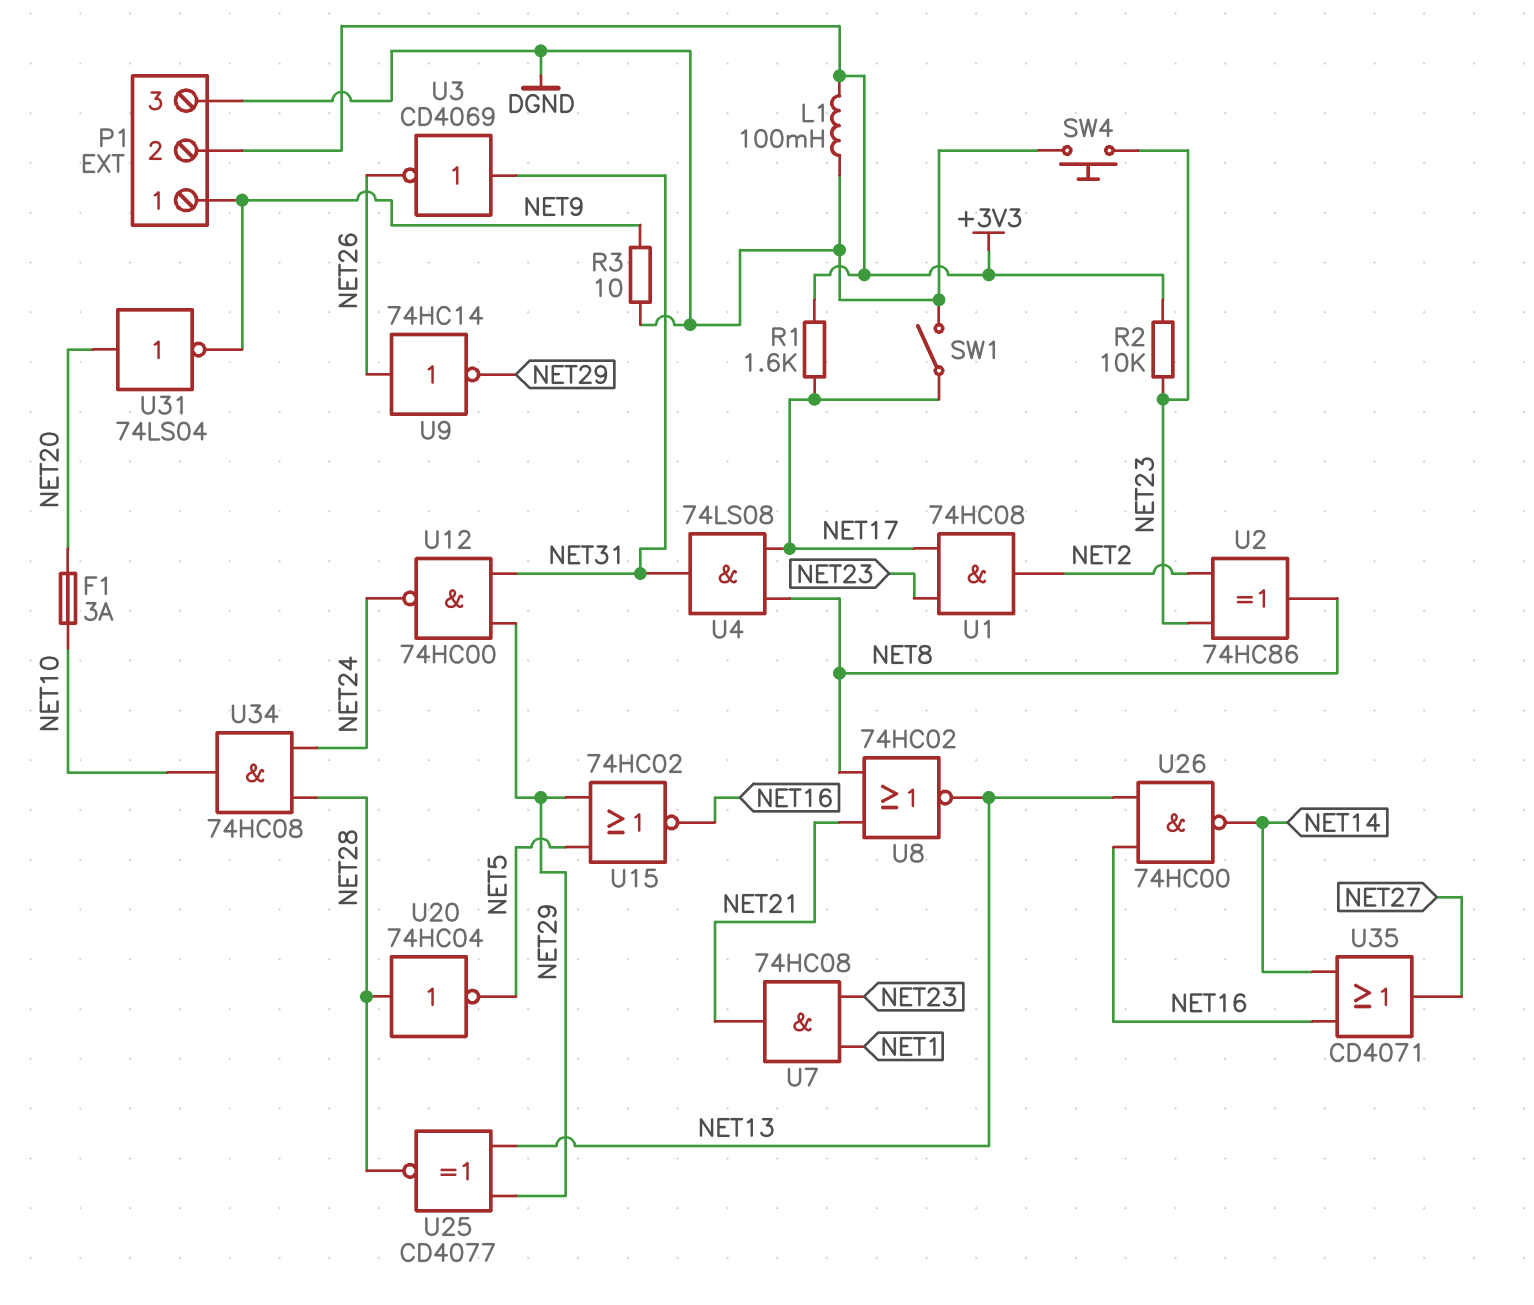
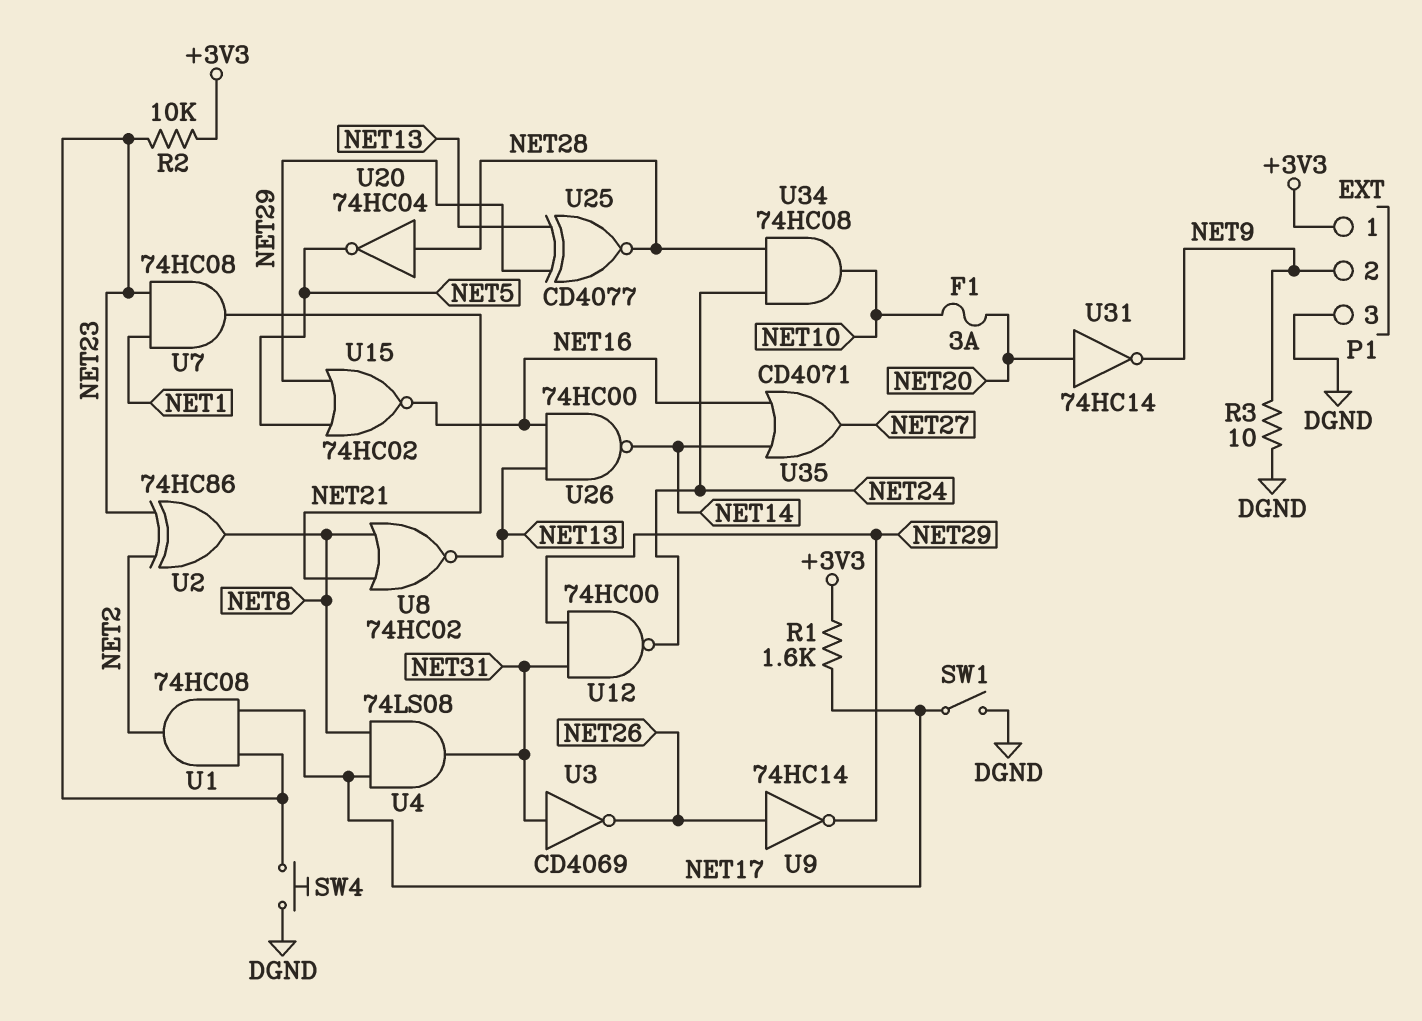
L1: 100mH (+3V3, DGND) -> none
P1 pin 1: NET9 -> +3V3
P1 pin 2: +3V3 -> NET9
U31: NOT 74LS04 (in NET20, out NET9) -> NOT 74HC14 (in NET20, out NET9)

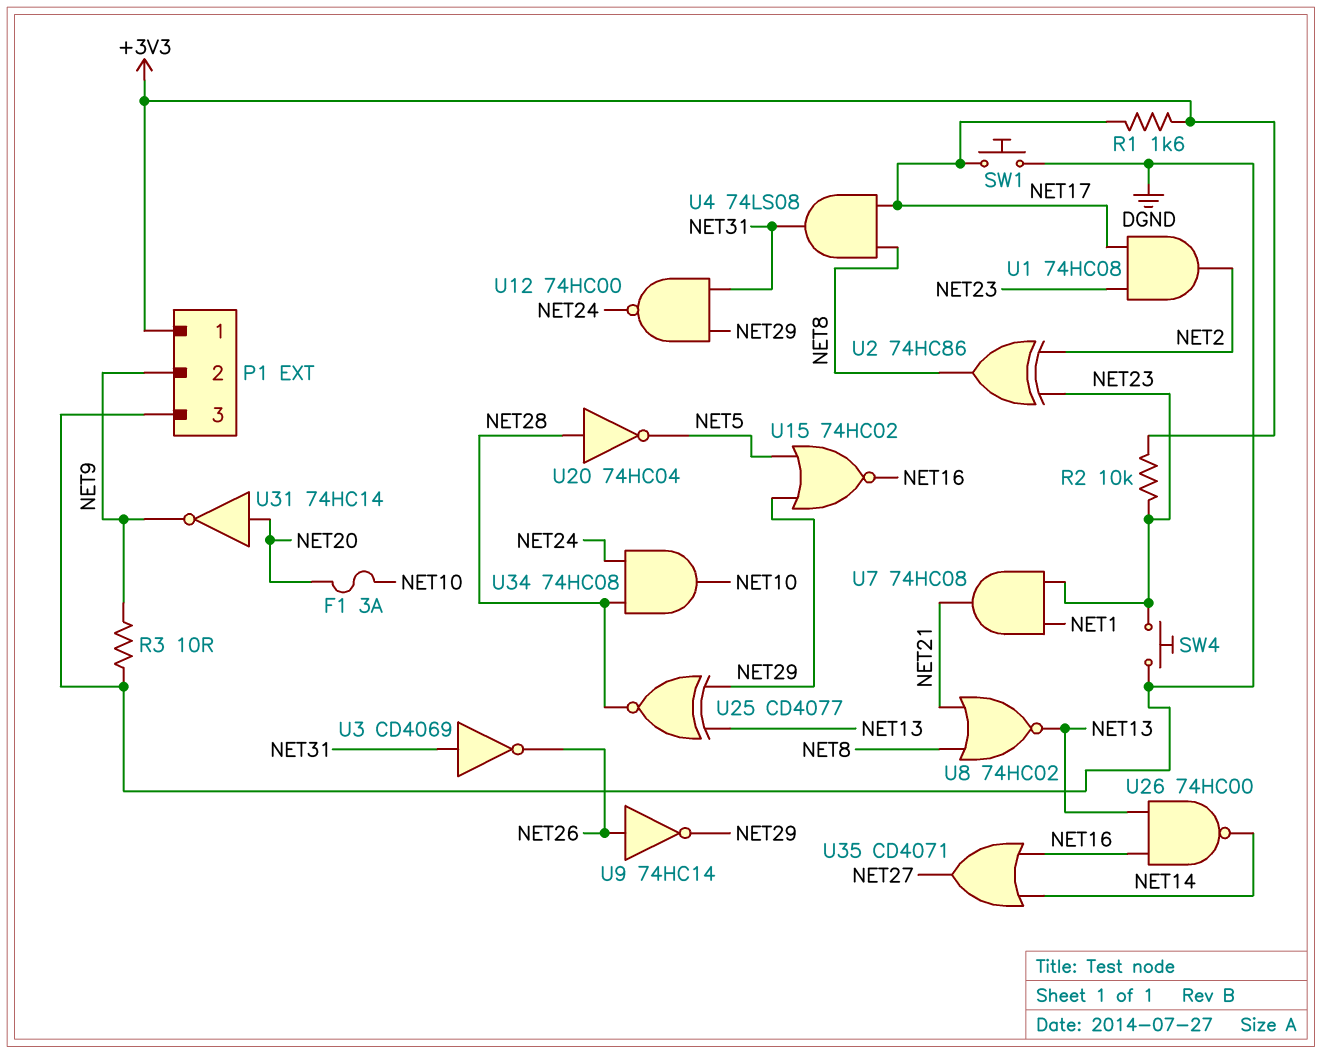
SW1: switch (DGND, NET17) -> button (DGND, NET17)

